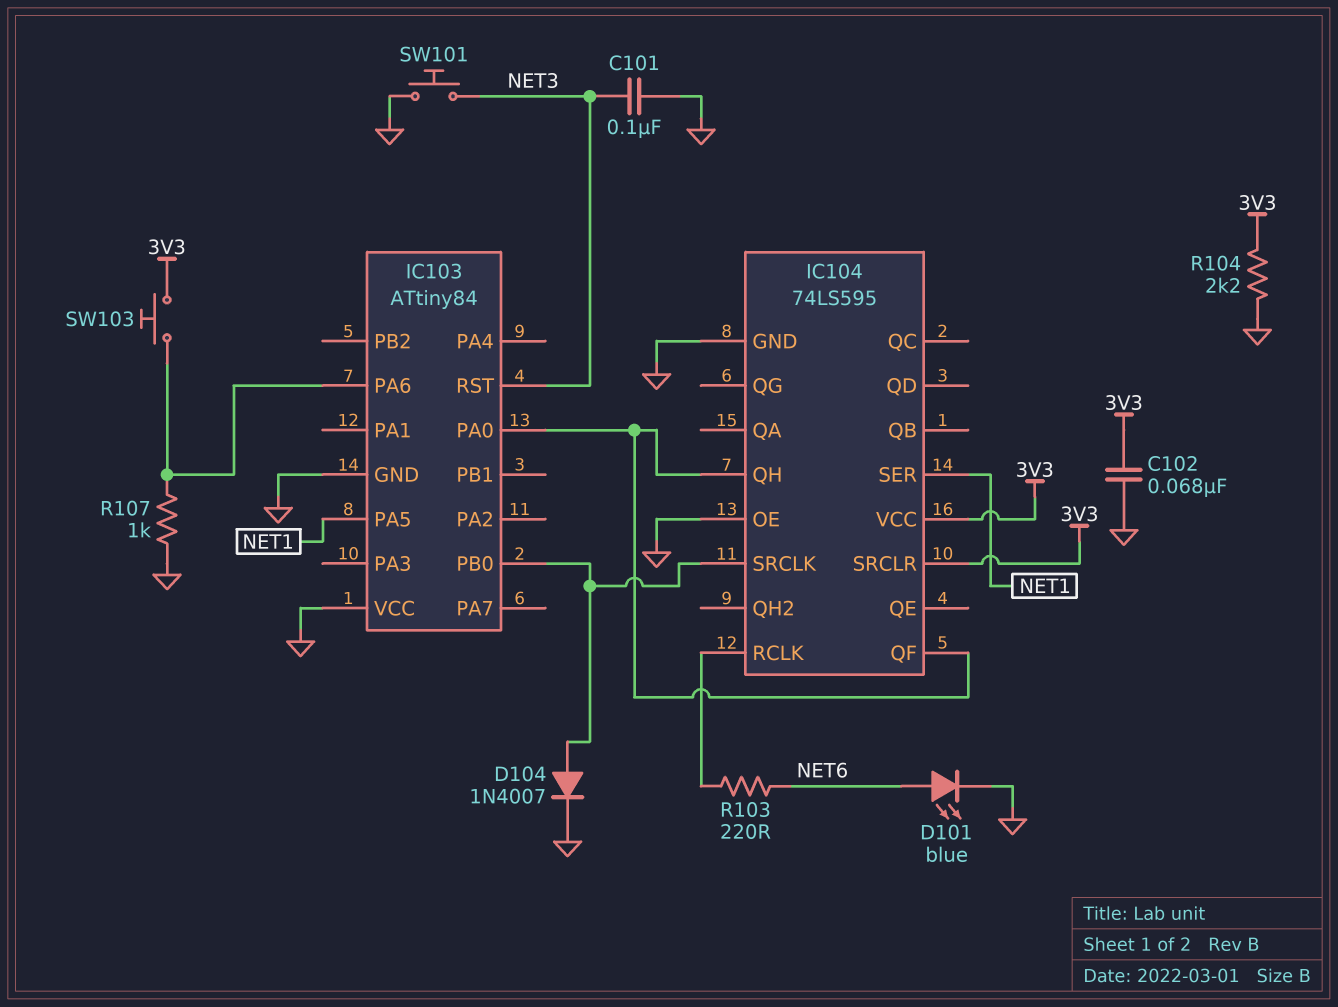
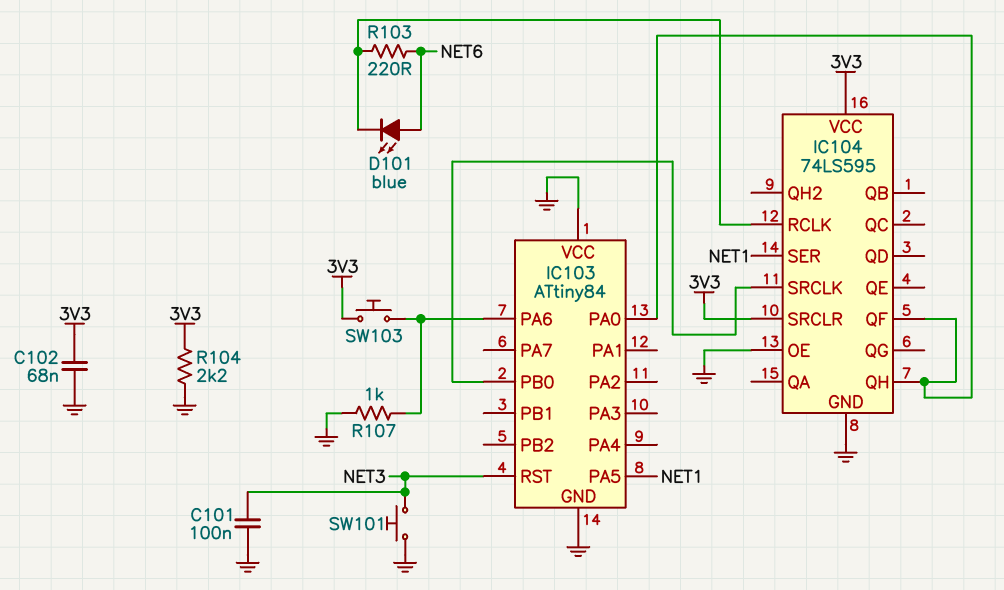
D101: LED blue (A NET6, K GND) -> LED blue (A NET6, K IC104/RCLK)
D104: diode 1N4007 (A IC103/PB0, K GND) -> none

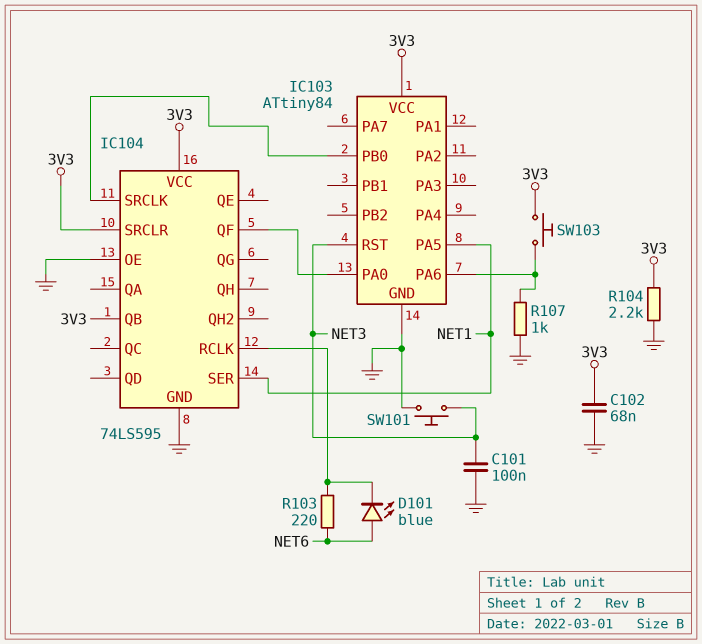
IC103 pin VCC: GND -> 3V3
IC104 pin QB: none -> 3V3
IC104 pin QH: IC103/PA0 -> none

